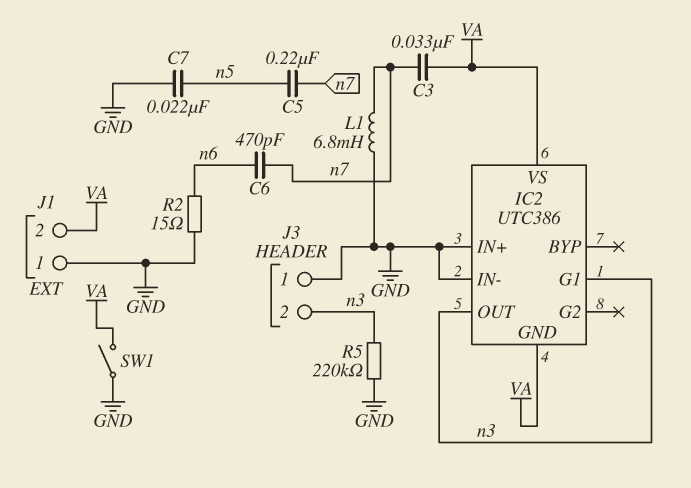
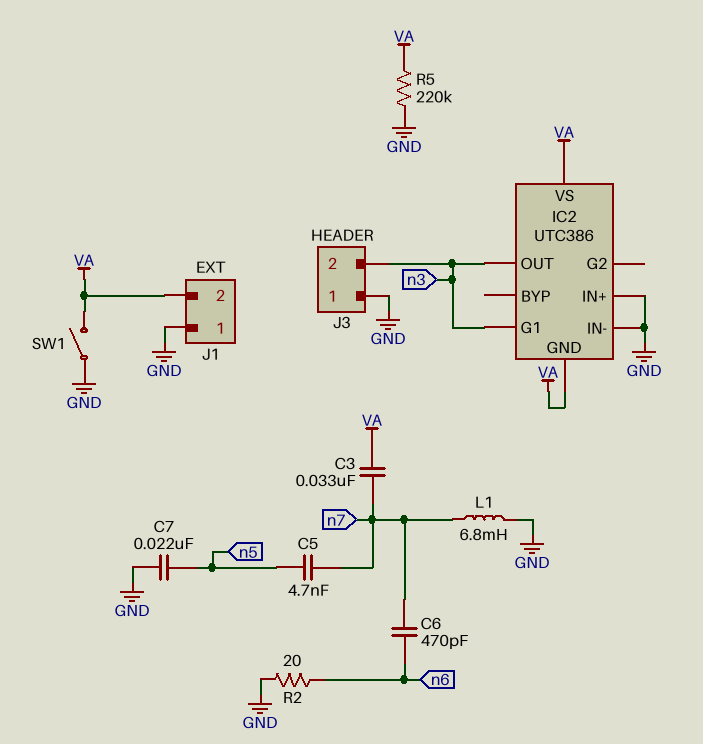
C5: 220nF (n5, n7) -> 4.7nF (n5, n7)
R2: 15 (GND, n6) -> 20 (GND, n6)
R5: 220k (GND, n3) -> 220k (GND, VA)

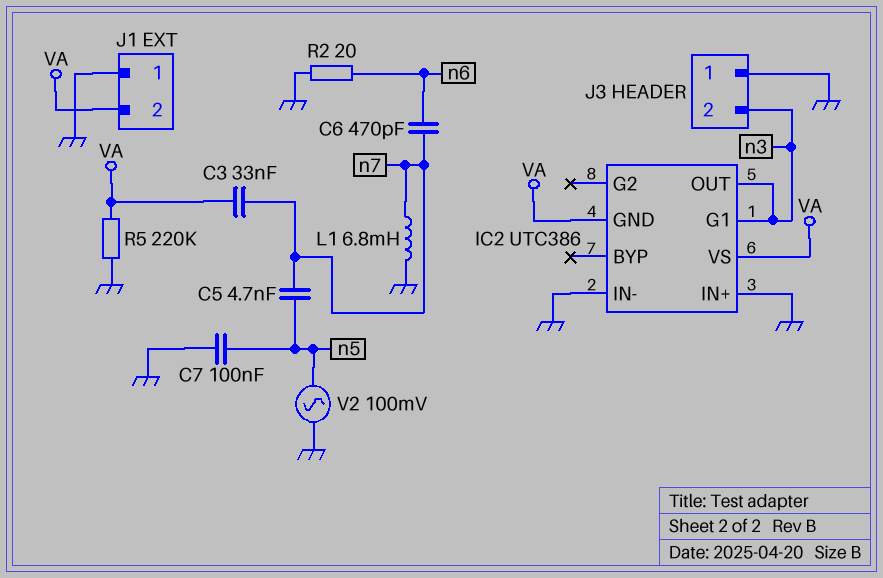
C7: 22nF (GND, n5) -> 100nF (GND, n5)
SW1: switch (GND, VA) -> none
V2: none -> AC 100mV (GND, n5)

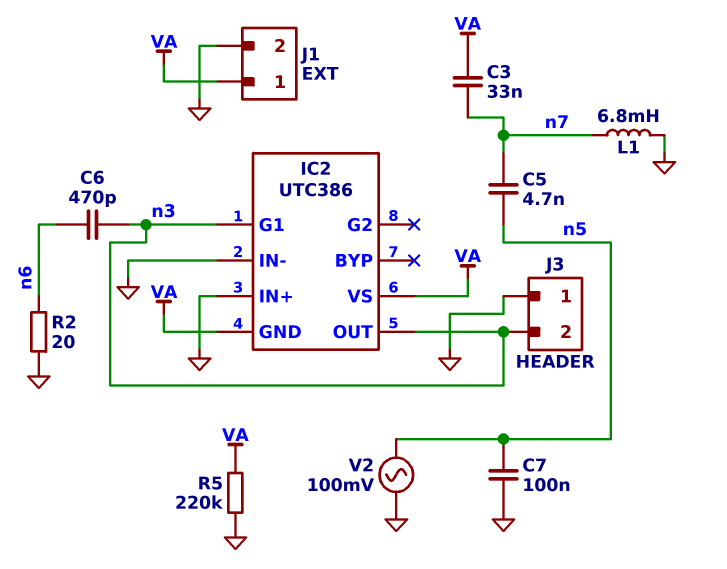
C6: 470pF (n6, n7) -> 470pF (n3, n6)
J1 pin 1: GND -> VA
J1 pin 2: VA -> GND

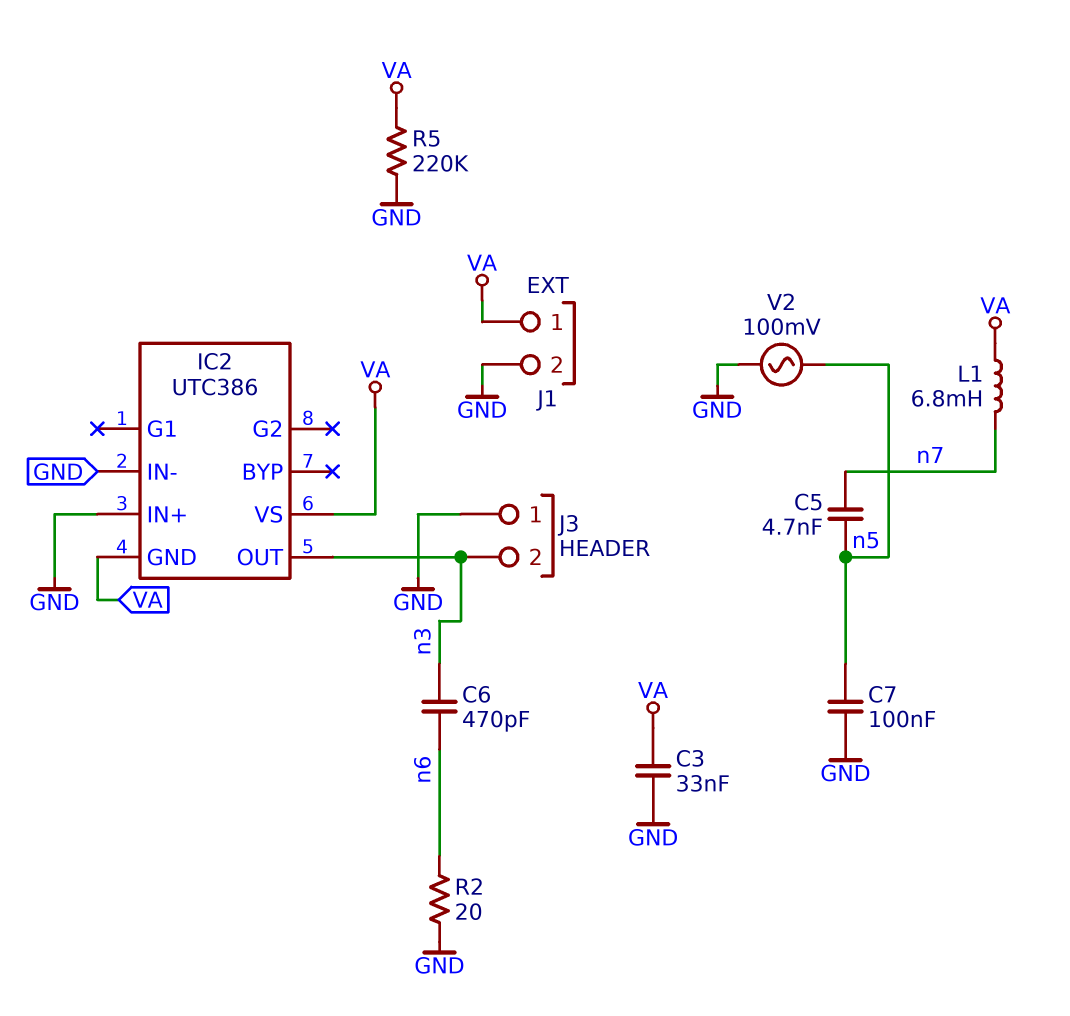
C3: 33nF (VA, n7) -> 33nF (GND, VA)
IC2 pin G1: n3 -> none
L1: 6.8mH (GND, n7) -> 6.8mH (VA, n7)

